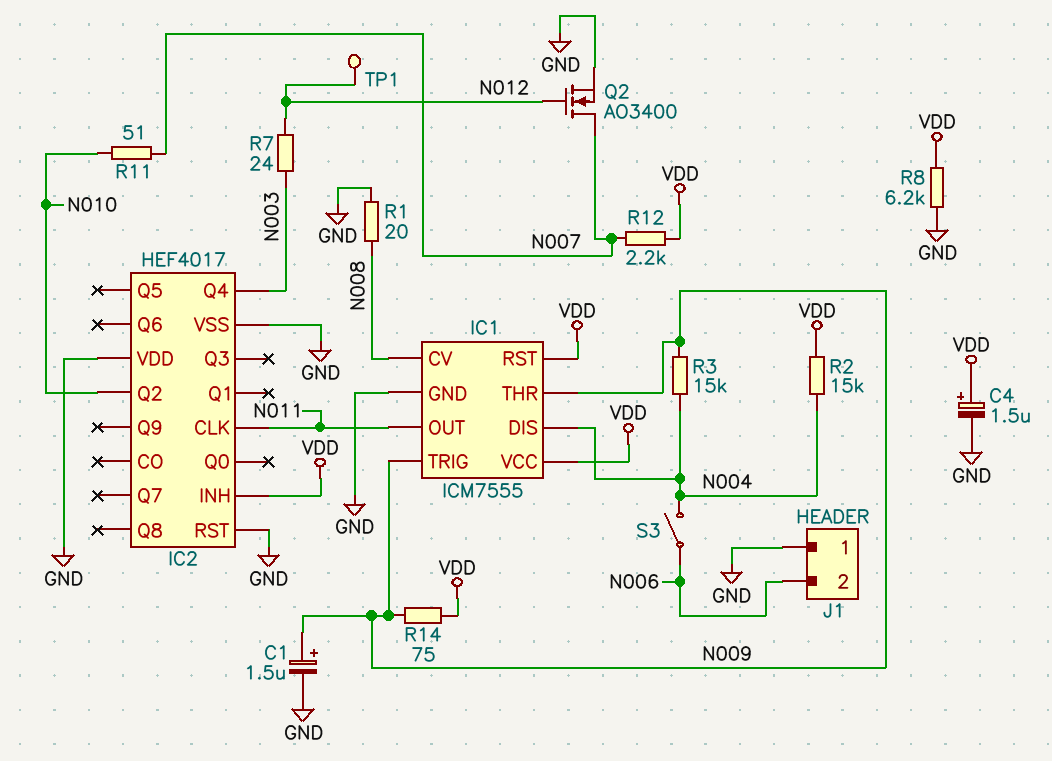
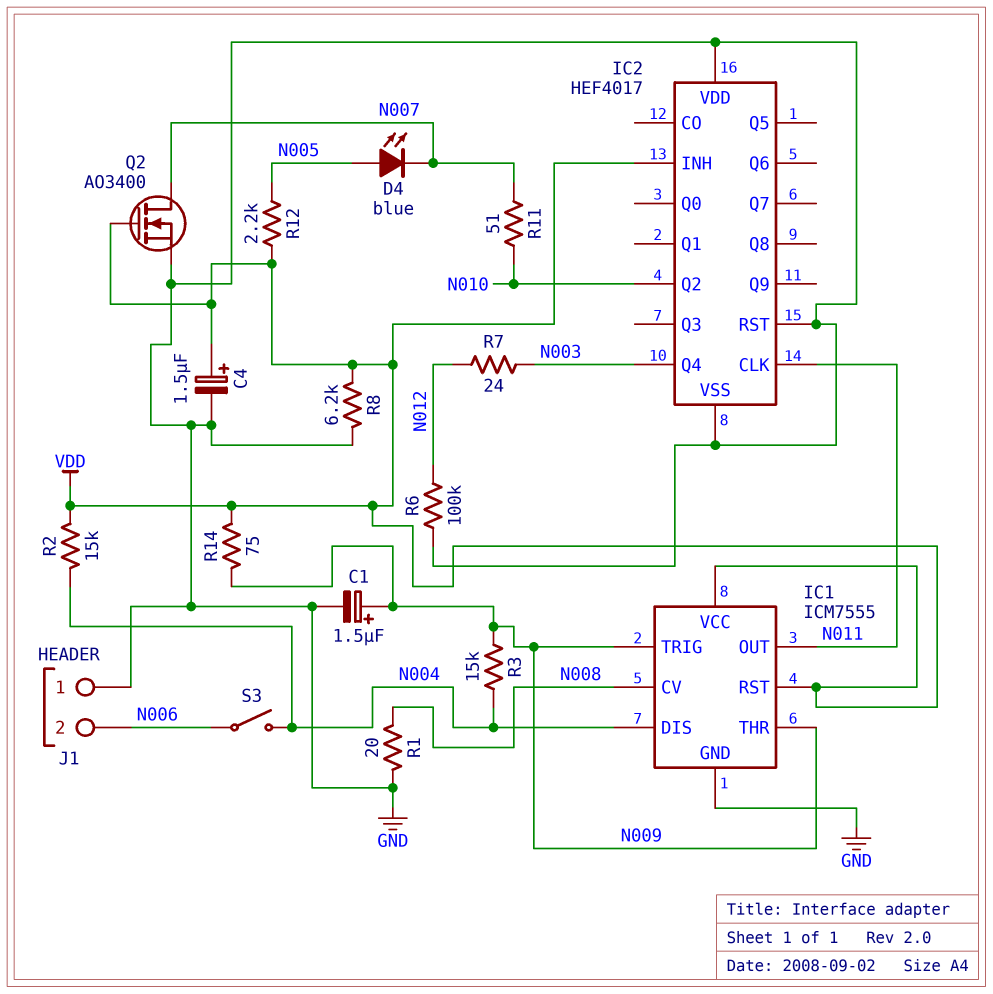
D4: none -> LED blue (A N005, K N007)
Q2: NMOS AO3400 (G N012, D N007, S GND) -> NMOS AO3400 (G VDD, D N007, S GND)
R6: none -> 100k (GND, N012)
R12: 2.2k (N007, VDD) -> 2.2k (N005, VDD)
TP1: test point (N012) -> none

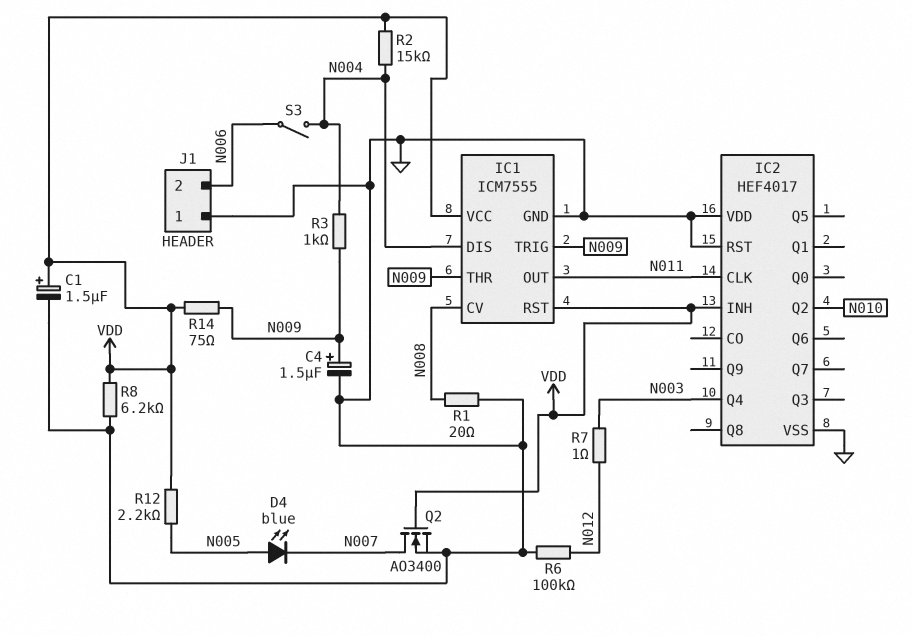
C1: 1.5uF (plus N009, minus GND) -> 1.5uF (plus VDD, minus GND)
C4: 1.5uF (plus VDD, minus GND) -> 1.5uF (plus N009, minus GND)
R3: 15k (N004, N009) -> 1k (N004, N009)
R7: 24 (N003, N012) -> 1 (N003, N012)
R11: 51 (N007, N010) -> none

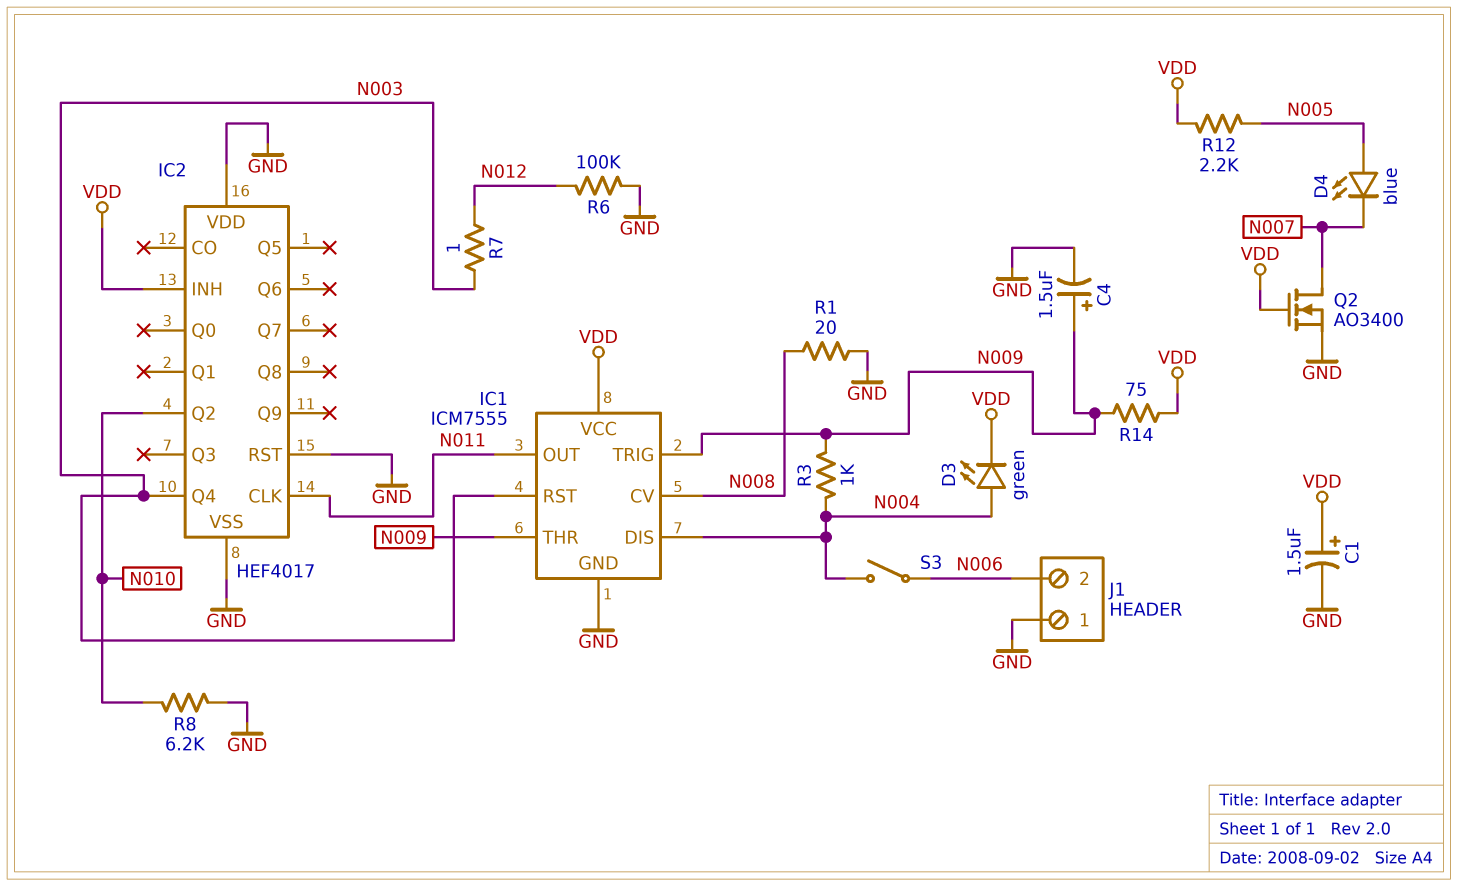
D3: none -> LED green (A N004, K VDD)
IC1 pin RST: VDD -> N003
R2: 15k (N004, VDD) -> none
R8: 6.2k (GND, VDD) -> 6.2k (GND, N010)

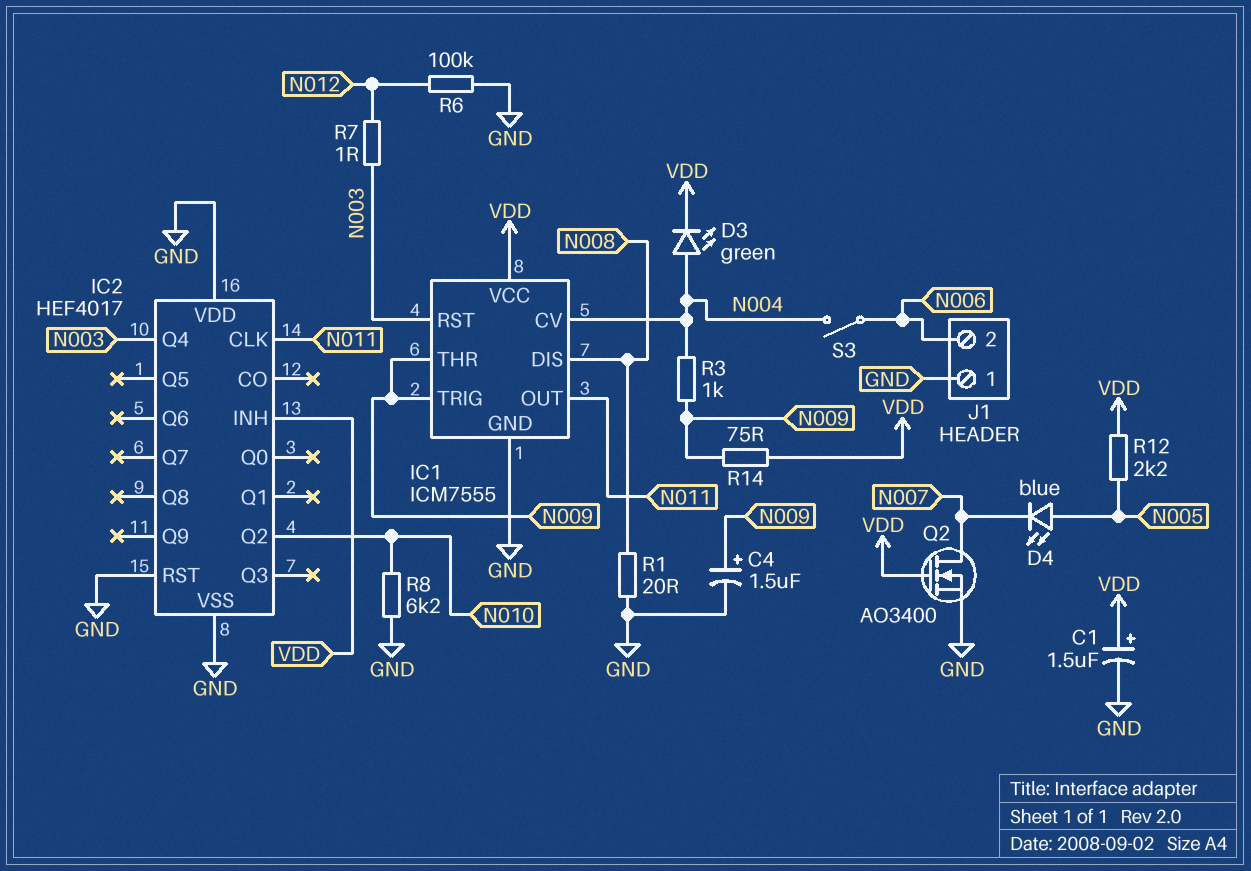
IC1 pin CV: N008 -> N004
IC1 pin DIS: N004 -> N008

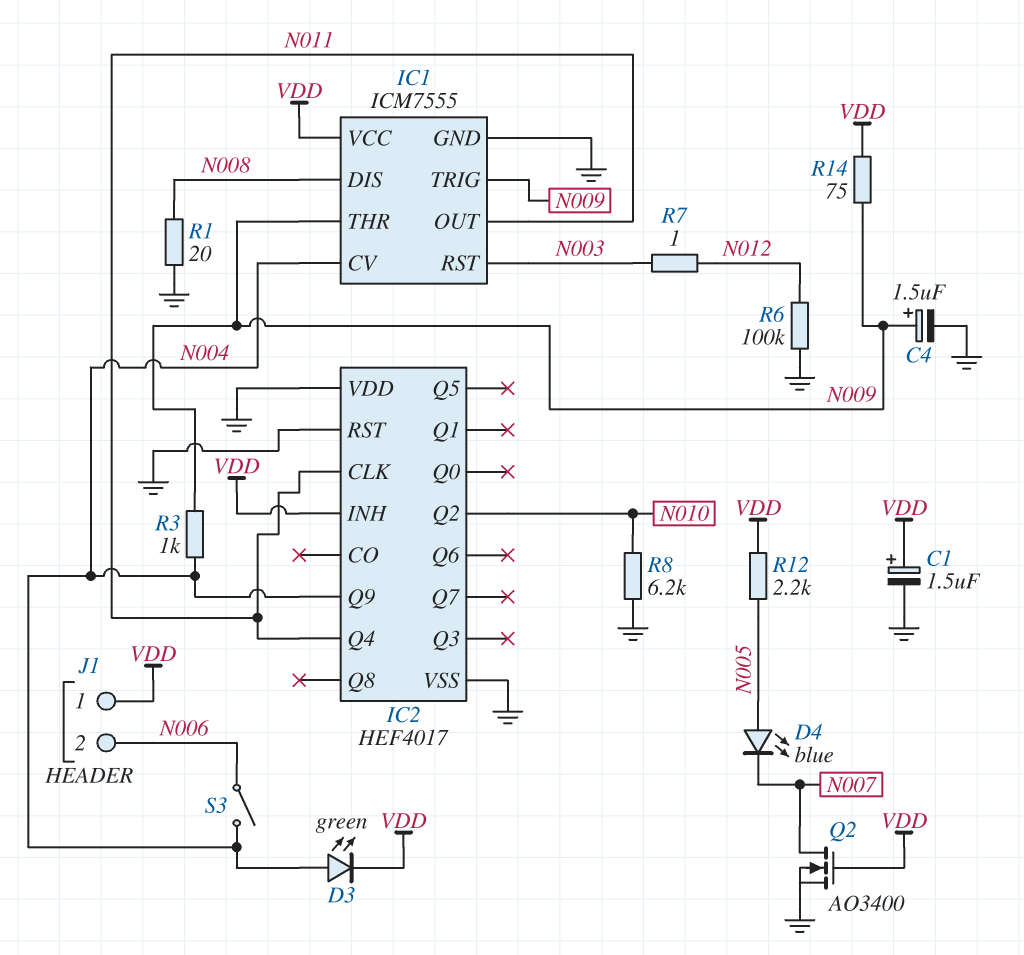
IC2 pin Q4: N003 -> N011
IC2 pin Q9: none -> N004
J1 pin 1: GND -> VDD

